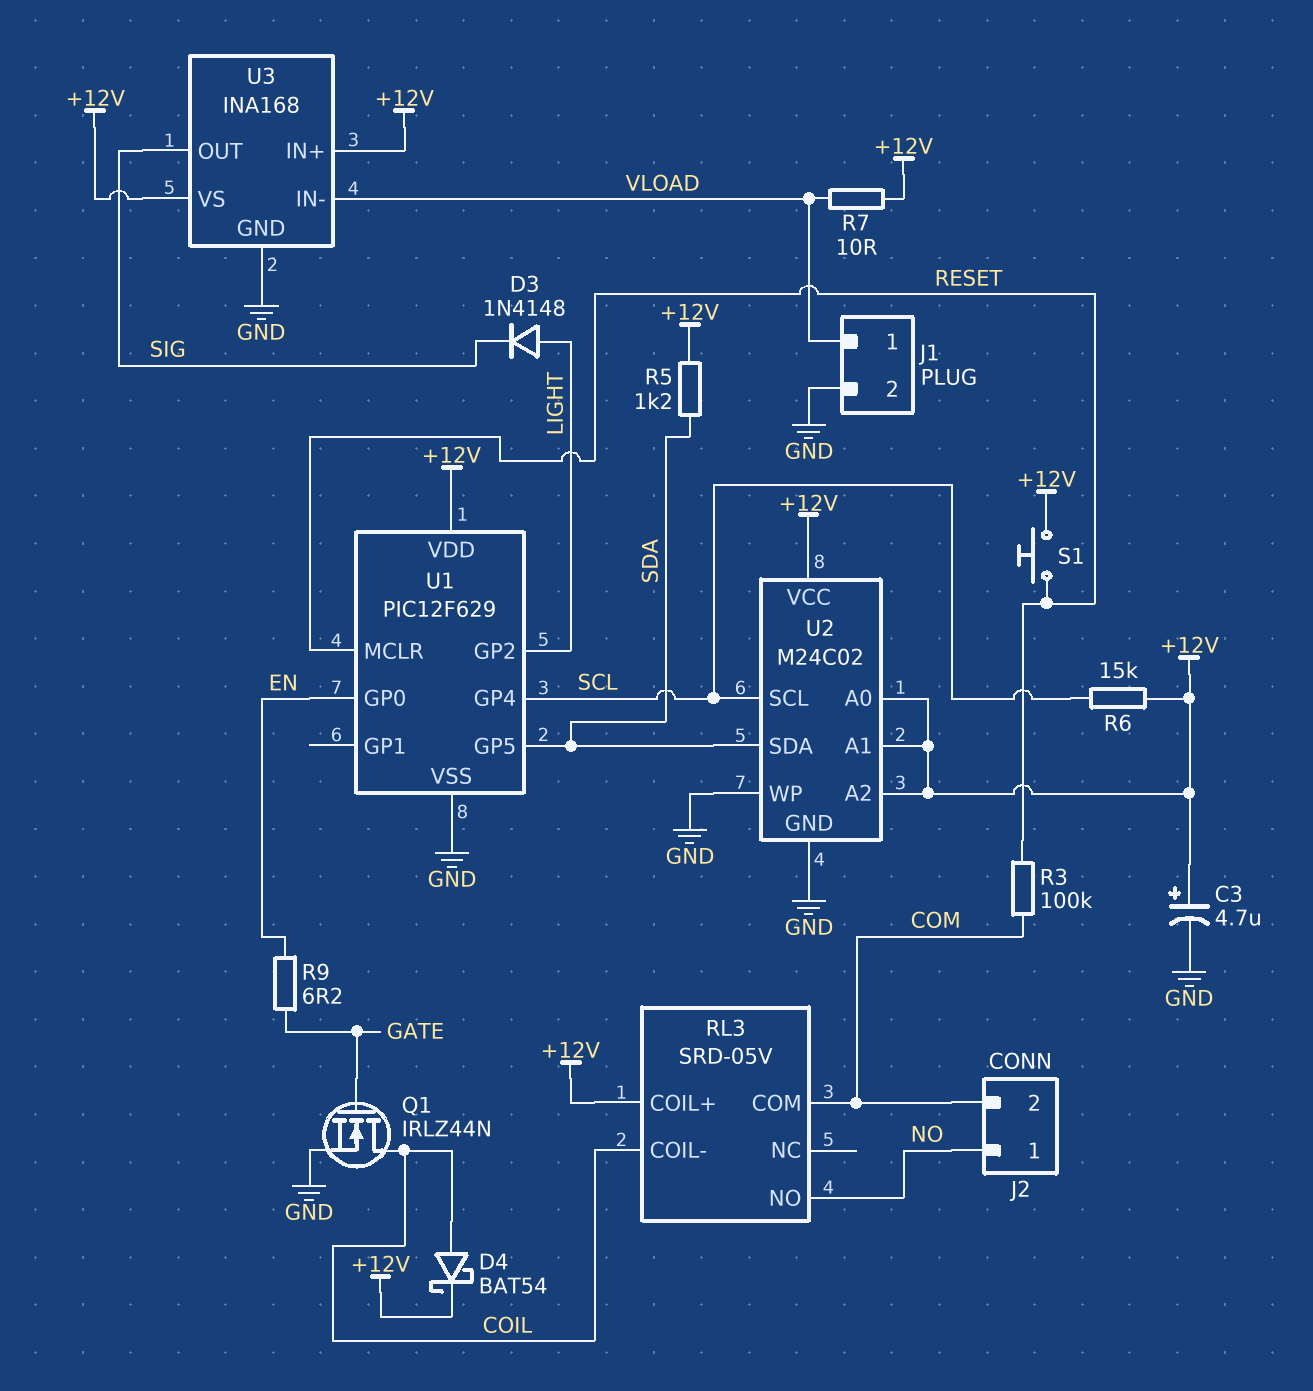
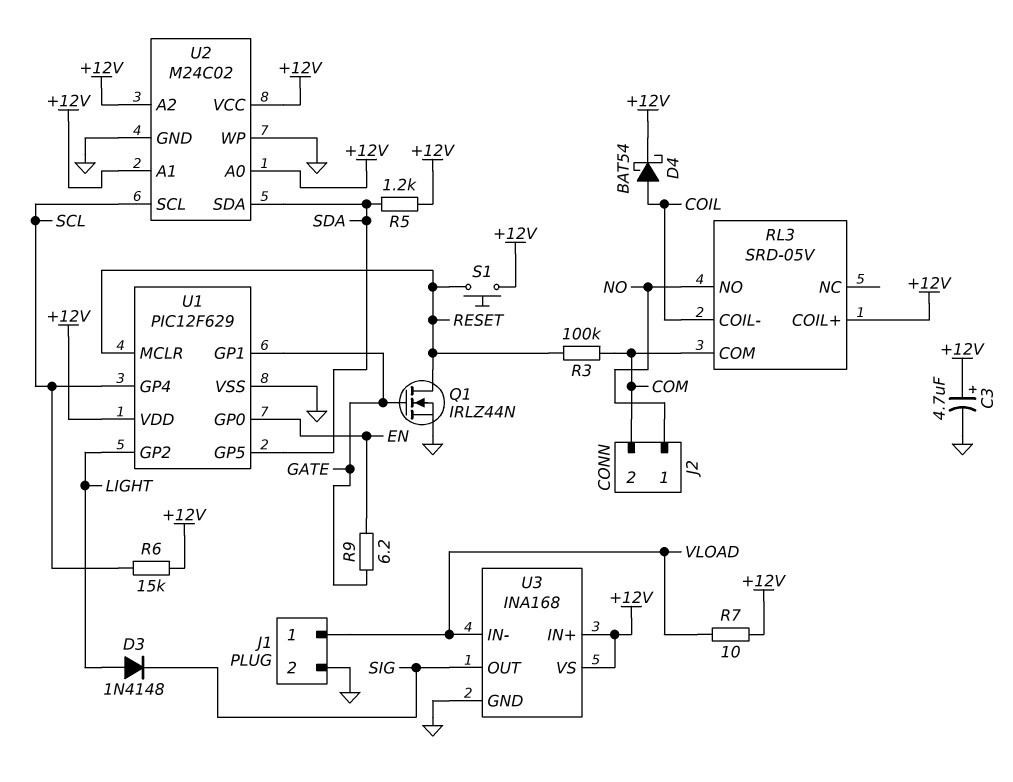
Q1: NMOS IRLZ44N (G GATE, D COIL, S GND) -> NMOS IRLZ44N (G GATE, D RESET, S GND)
U1 pin GP1: none -> GATE

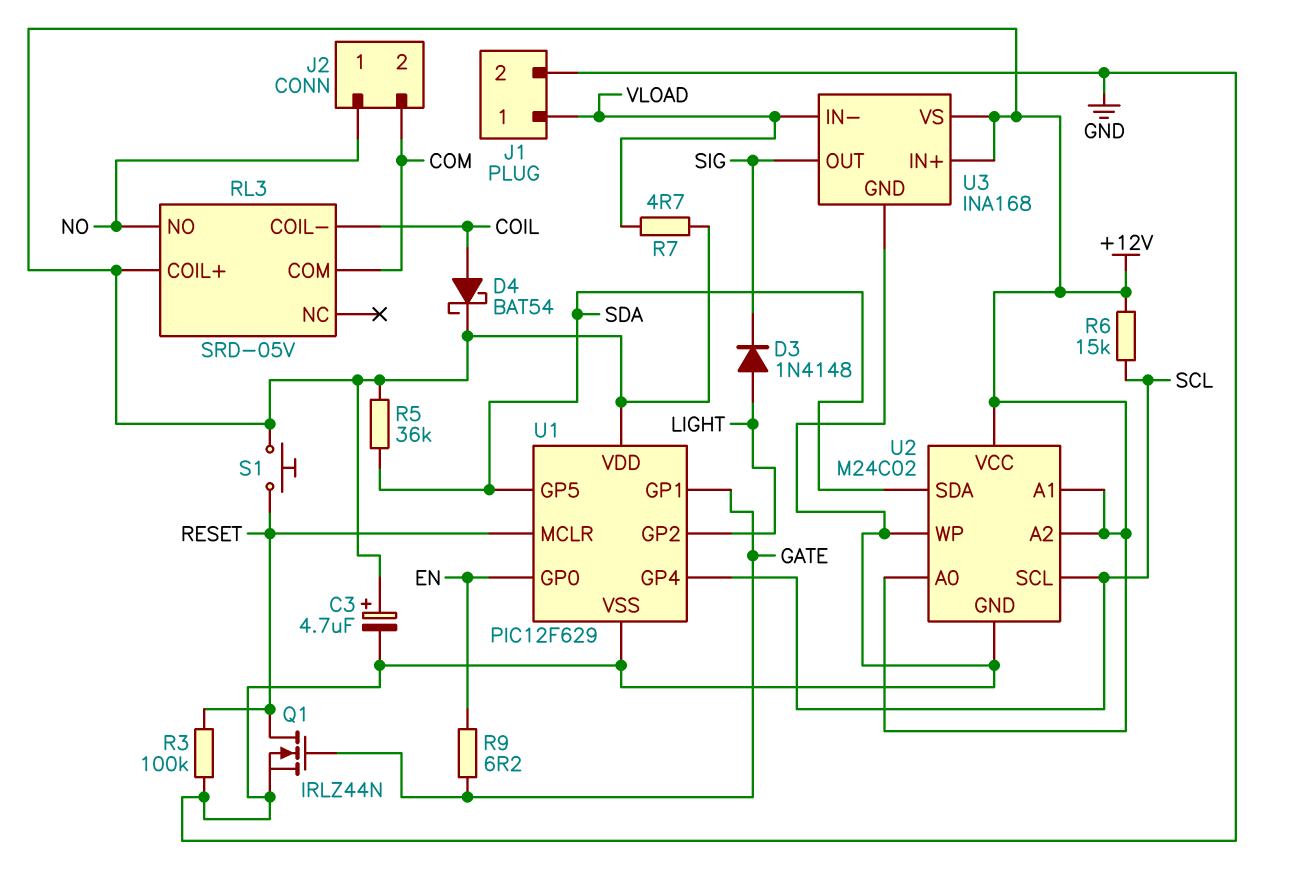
R3: 100k (COM, RESET) -> 100k (GND, RESET)
R5: 1.2k (+12V, SDA) -> 36k (+12V, SDA)
R7: 10 (+12V, VLOAD) -> 4.7 (+12V, VLOAD)

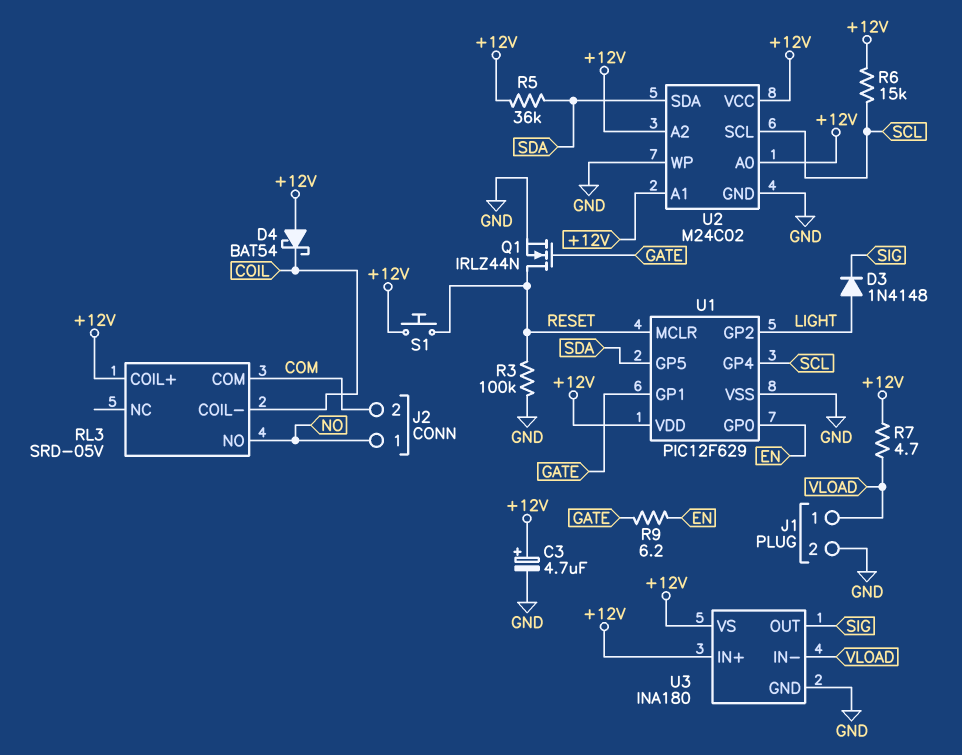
D4: schottky BAT54 (A COIL, K +12V) -> schottky BAT54 (A +12V, K COIL)
U3: INA168 -> INA180

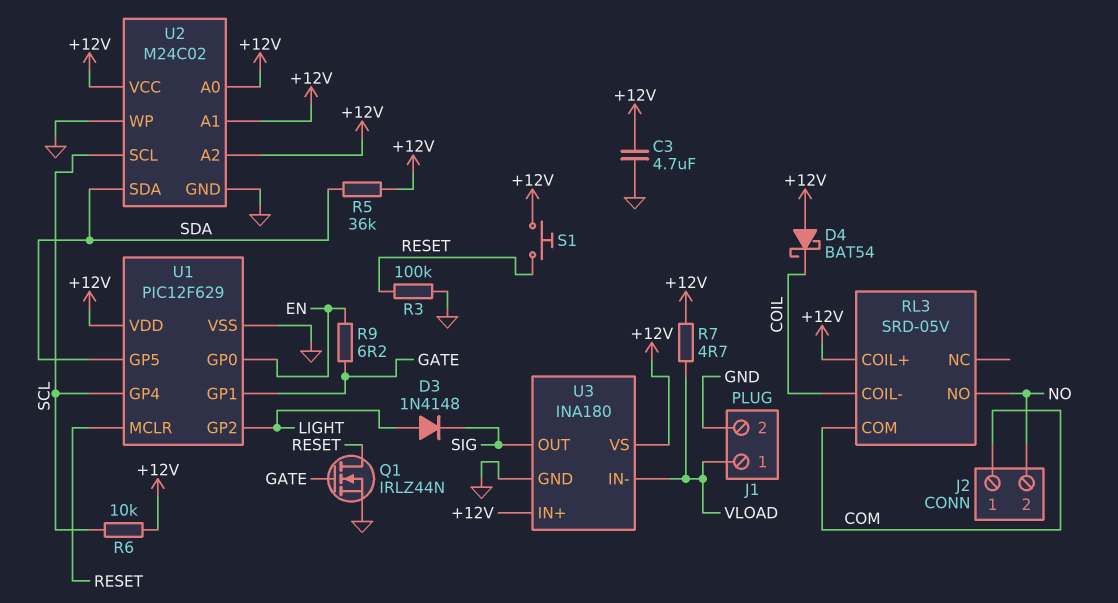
C3: 4.7uF (plus +12V, minus GND) -> 4.7uF (+12V, GND)
J2 pin 1: NO -> COM
J2 pin 2: COM -> NO
R6: 15k (+12V, SCL) -> 10k (+12V, SCL)

